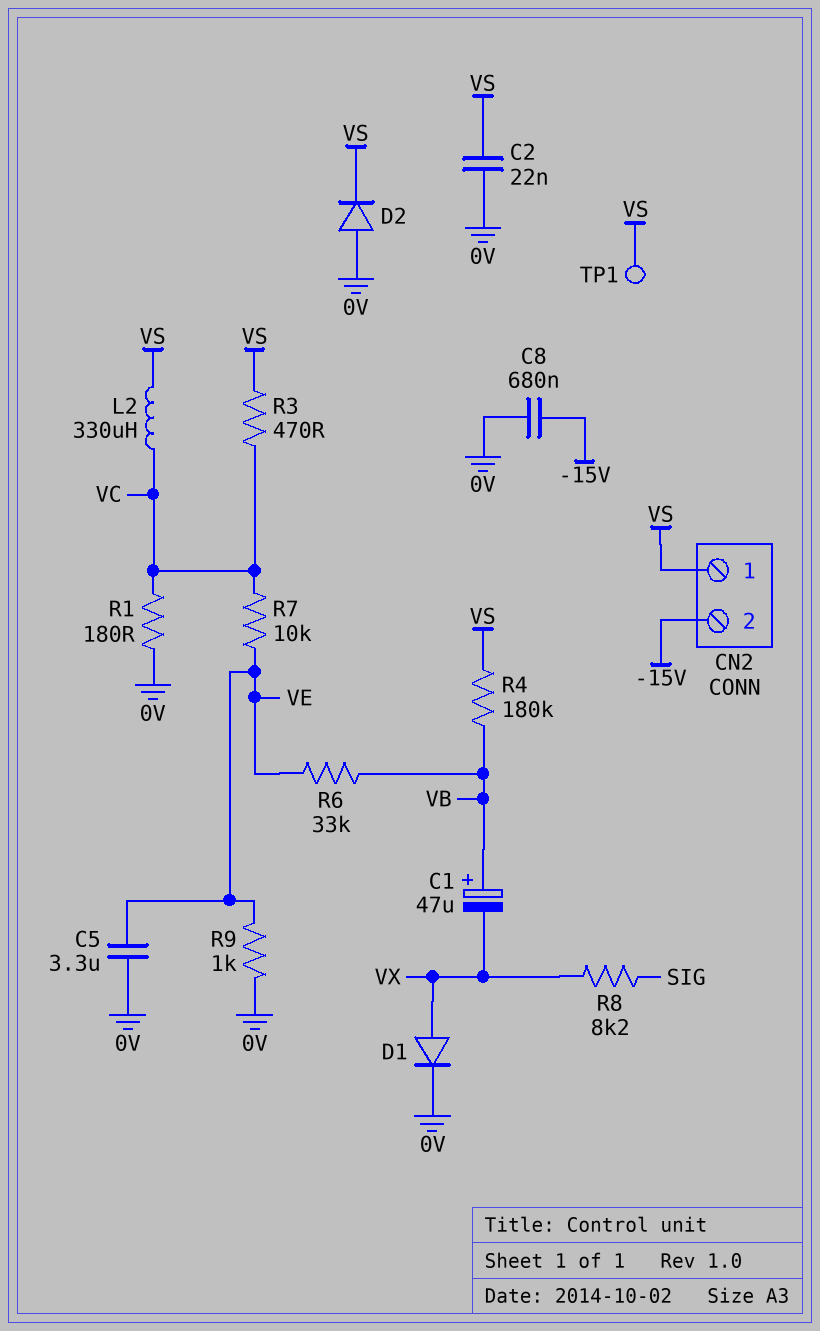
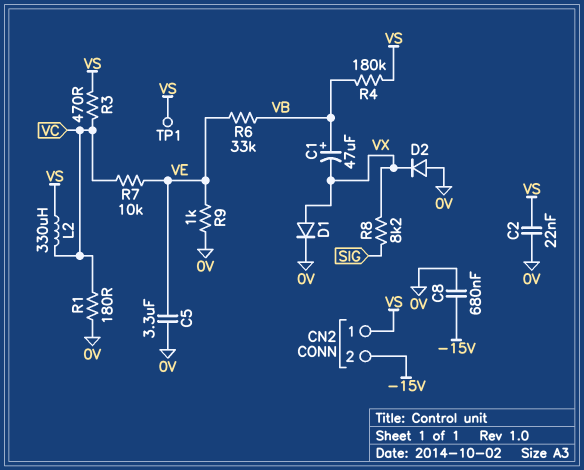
D2: diode (A 0V, K VS) -> diode (A 0V, K VX)

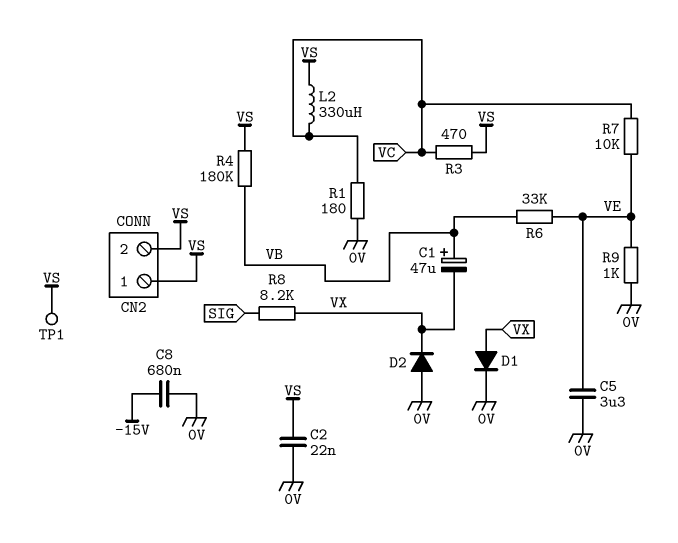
CN2 pin 2: -15V -> VS

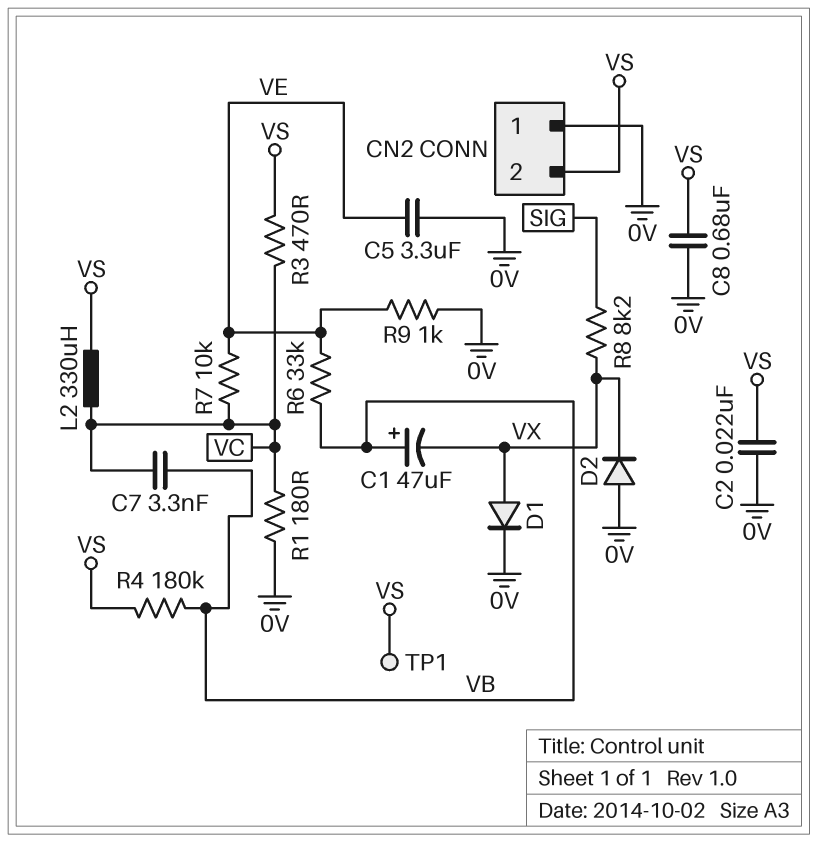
C7: none -> 3.3nF (VB, VC)
C8: 680nF (-15V, 0V) -> 680nF (0V, VS)
CN2 pin 1: VS -> 0V

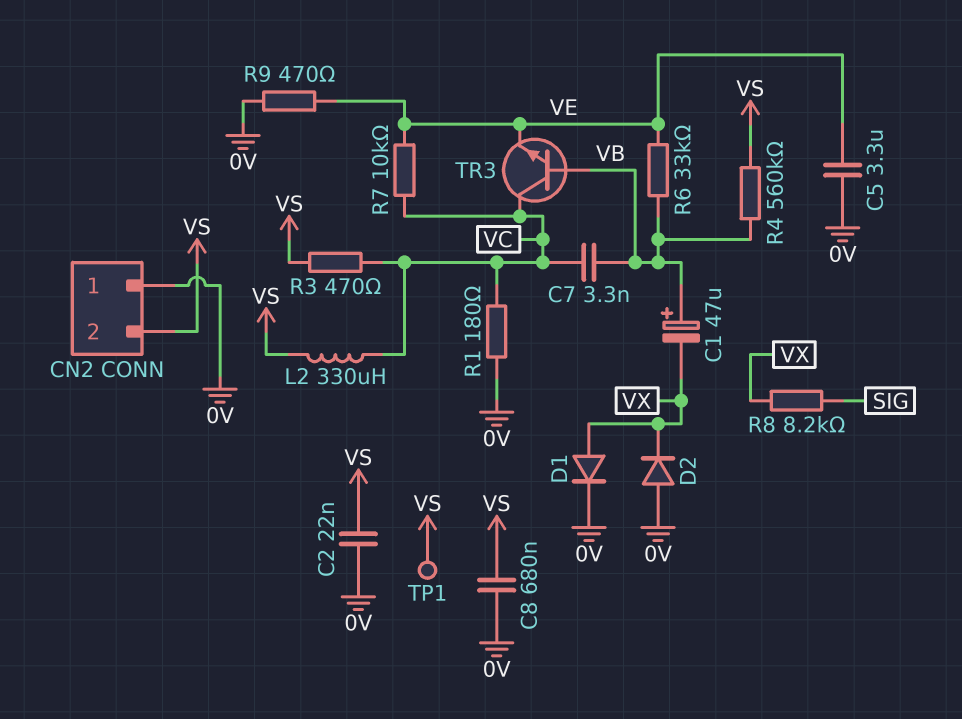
R4: 180k (VB, VS) -> 560k (VB, VS)
R9: 1k (0V, VE) -> 470 (0V, VE)
TR3: none -> NPN (B VB, C VC, E VE)

